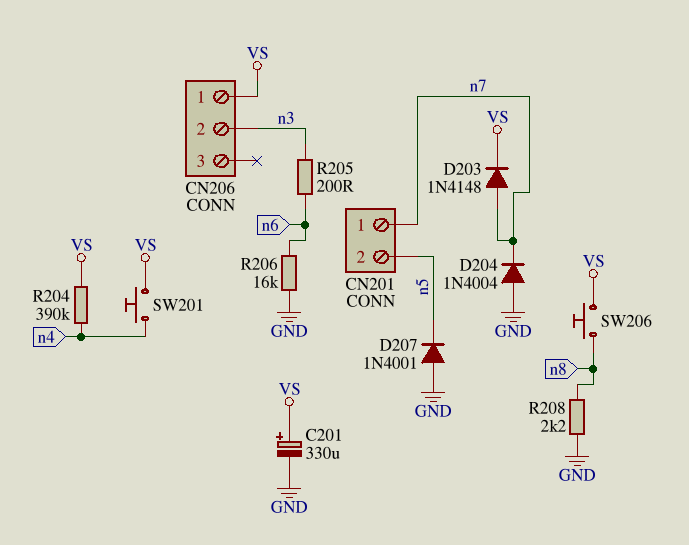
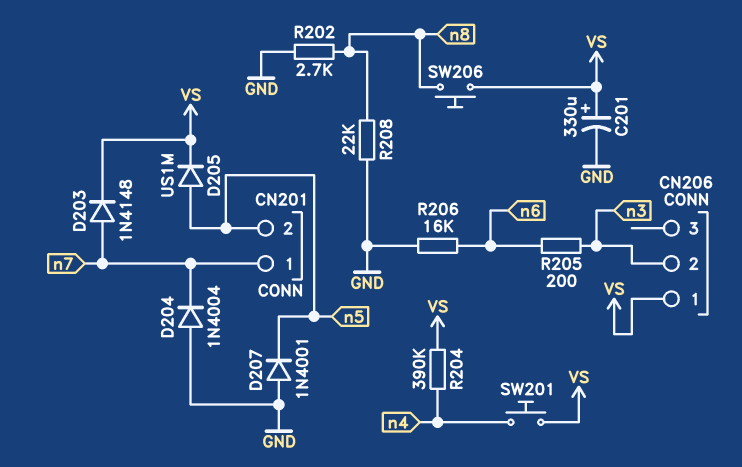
D205: none -> diode US1M (A n5, K VS)
R202: none -> 2.7k (GND, n8)
R208: 2.2k (GND, n8) -> 22k (GND, n8)

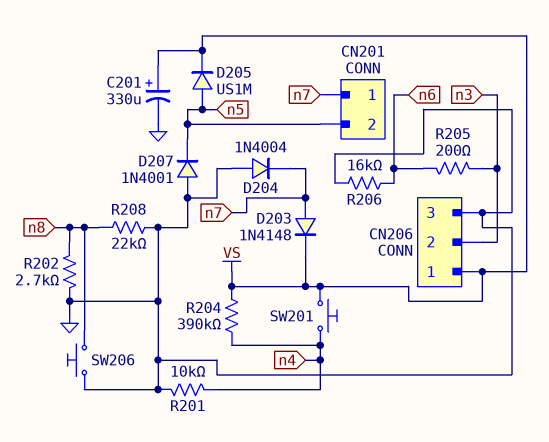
CN206 pin 3: none -> GND
R201: none -> 10k (GND, n4)
SW206: button (VS, n8) -> button (GND, n8)

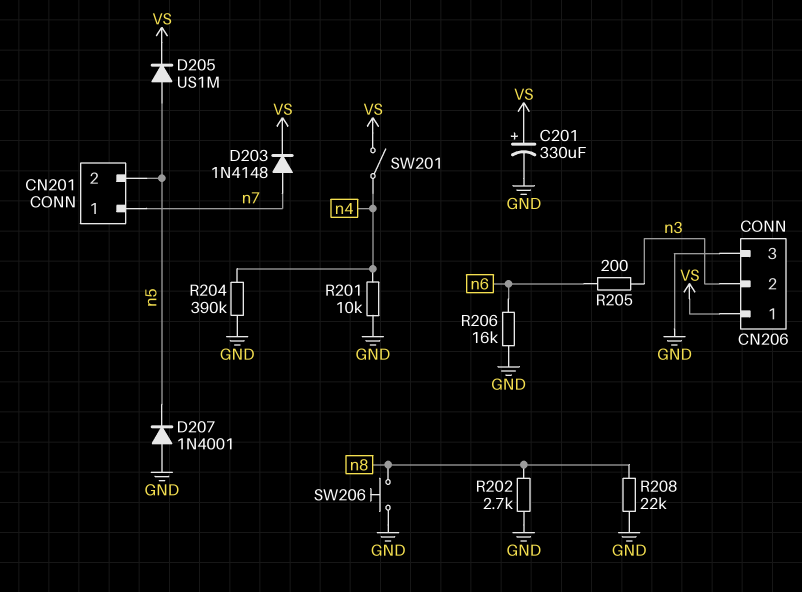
D204: diode 1N4004 (A GND, K n7) -> none
R204: 390k (VS, n4) -> 390k (GND, n4)
SW201: button (VS, n4) -> switch (VS, n4)

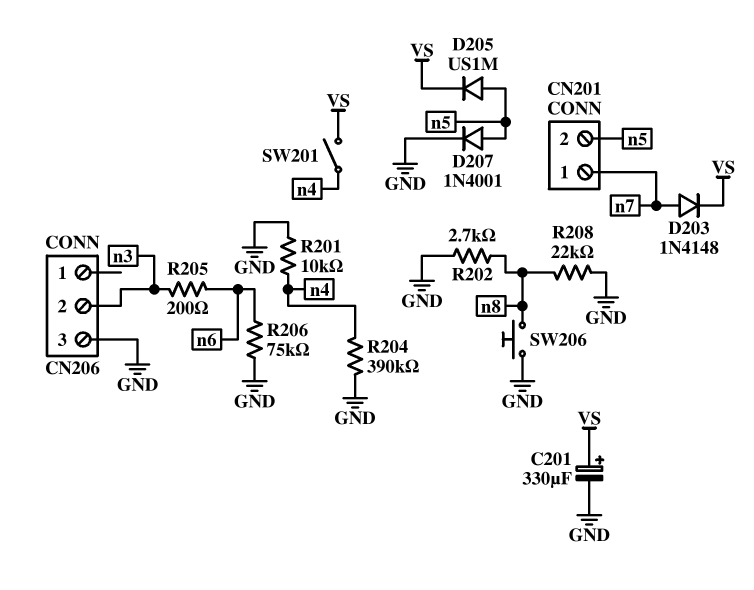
CN206 pin 1: VS -> none
D207: diode 1N4001 (A GND, K n5) -> diode 1N4001 (A n5, K GND)
R206: 16k (GND, n6) -> 75k (GND, n6)

